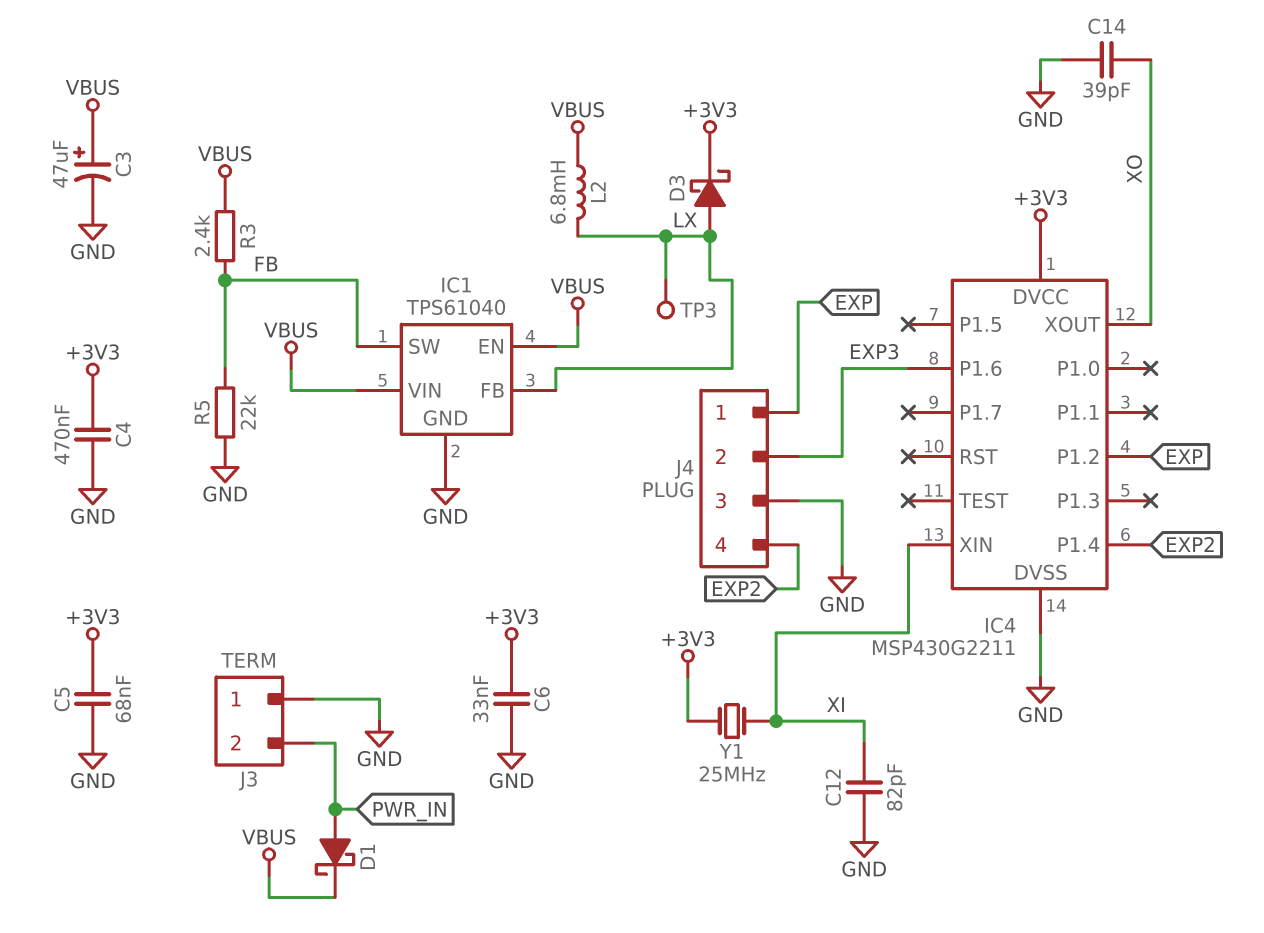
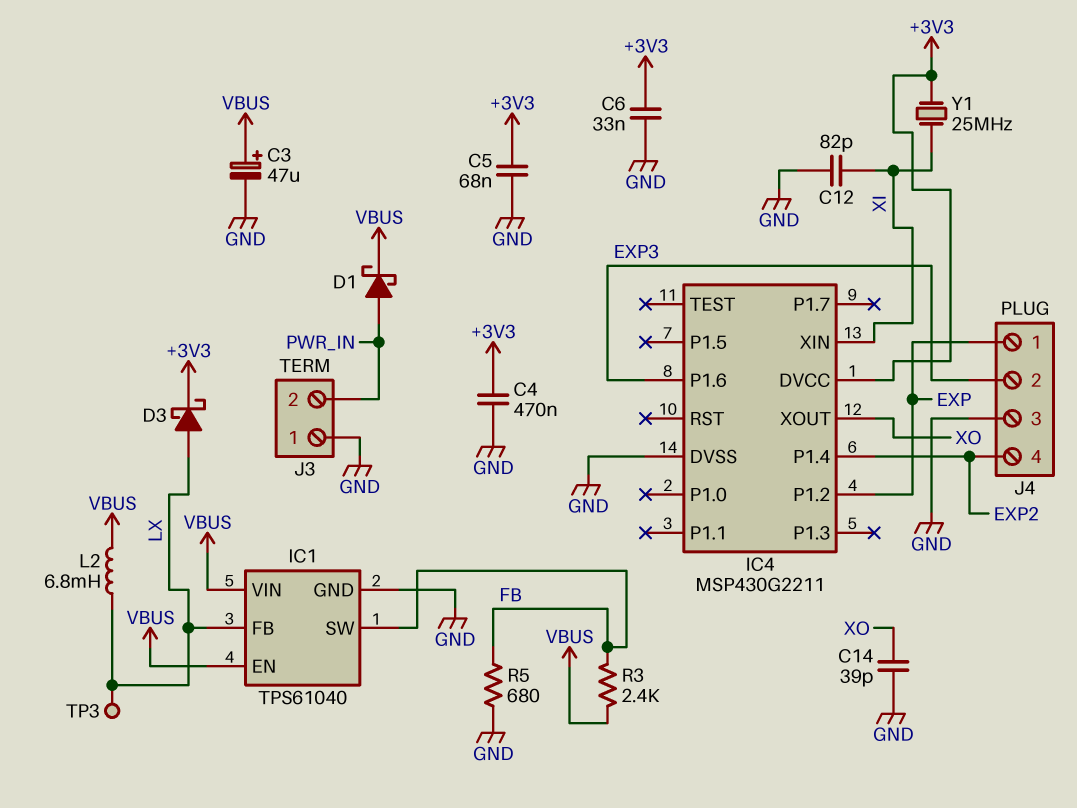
R5: 22k (FB, GND) -> 680 (FB, GND)

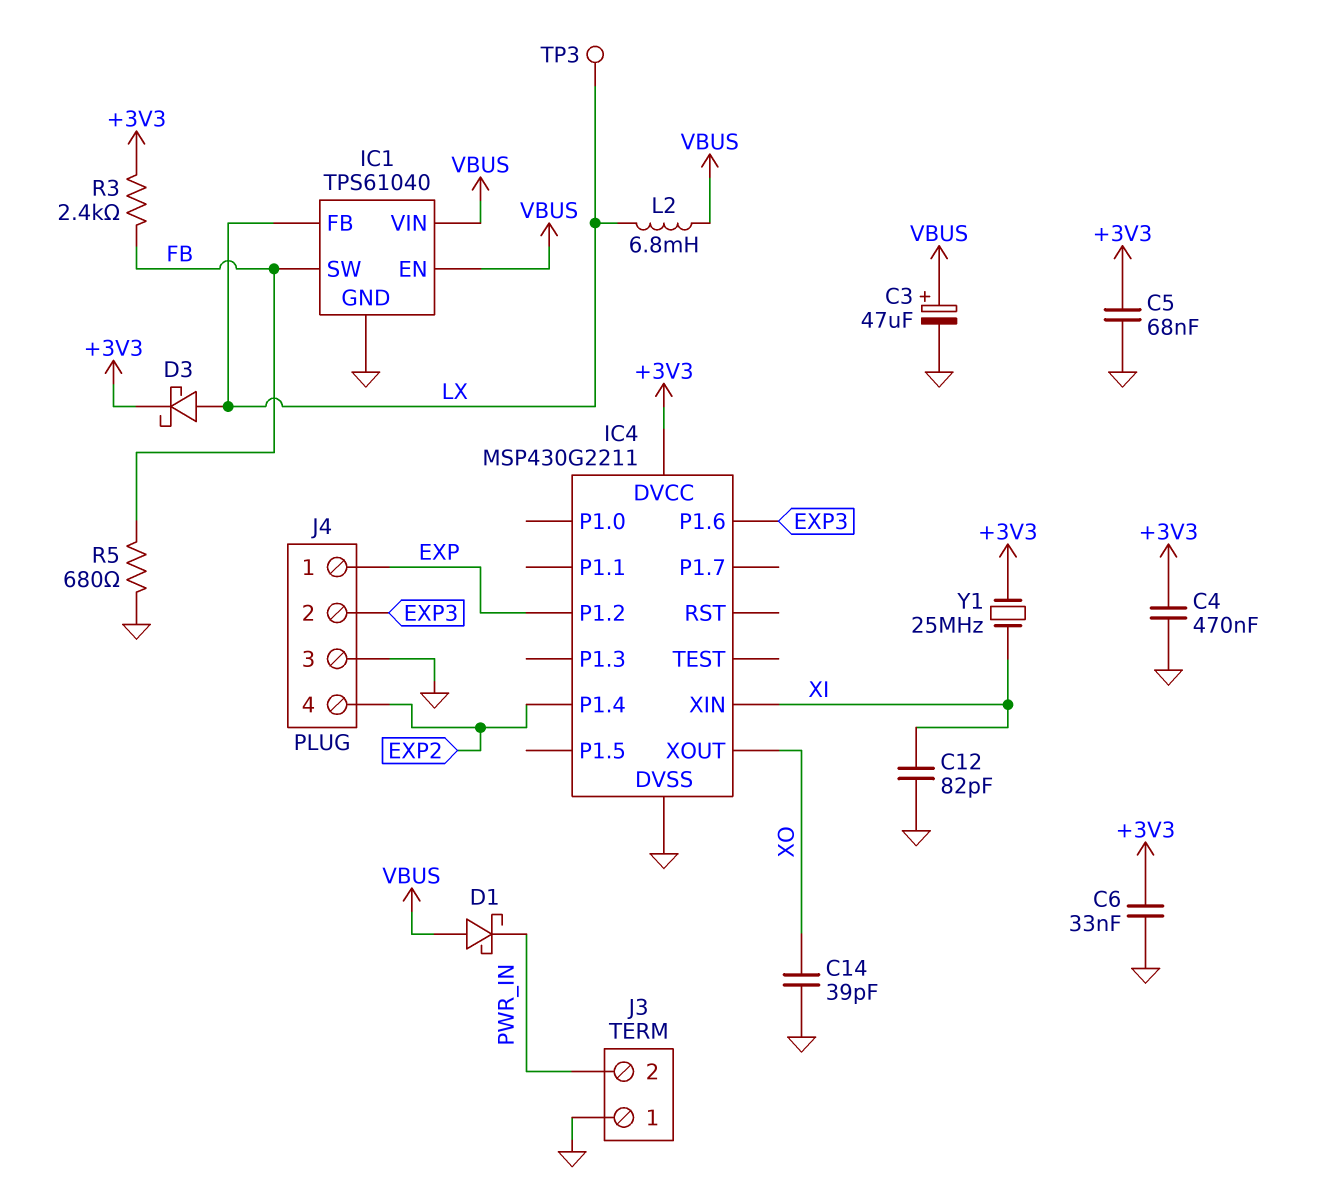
D1: schottky (A PWR_IN, K VBUS) -> schottky (A VBUS, K PWR_IN)
R3: 2.4k (FB, VBUS) -> 2.4k (+3V3, FB)

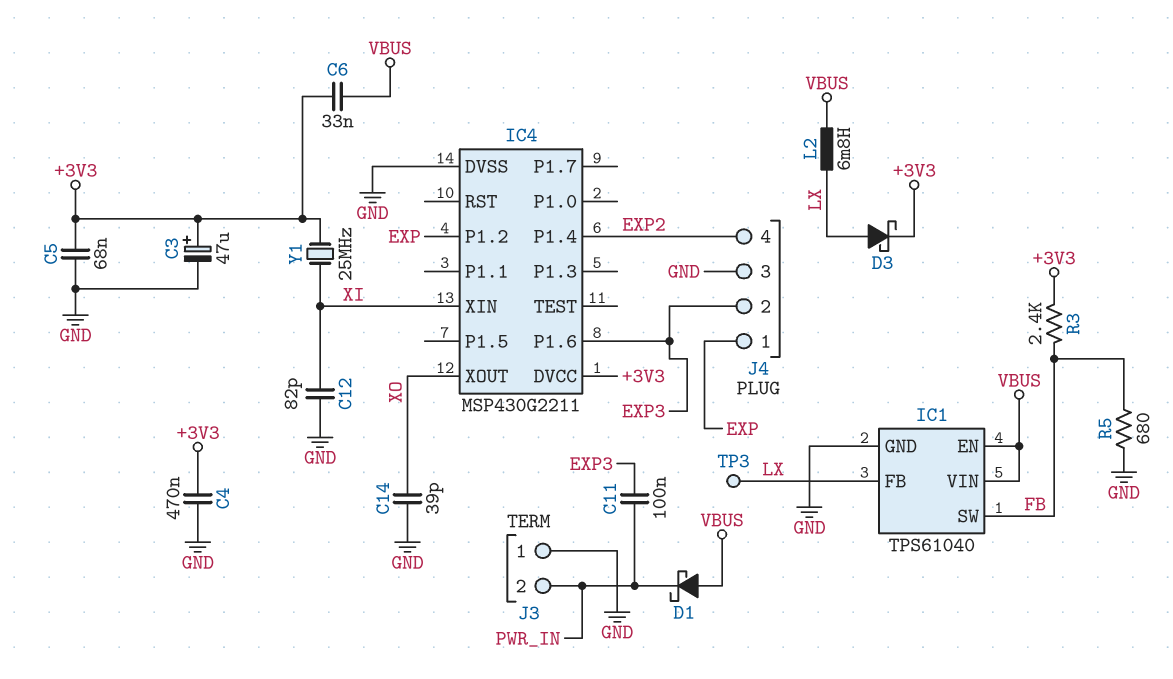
C3: 47uF (plus VBUS, minus GND) -> 47uF (plus +3V3, minus GND)
C6: 33nF (+3V3, GND) -> 33nF (+3V3, VBUS)
C11: none -> 100nF (EXP3, PWR_IN)

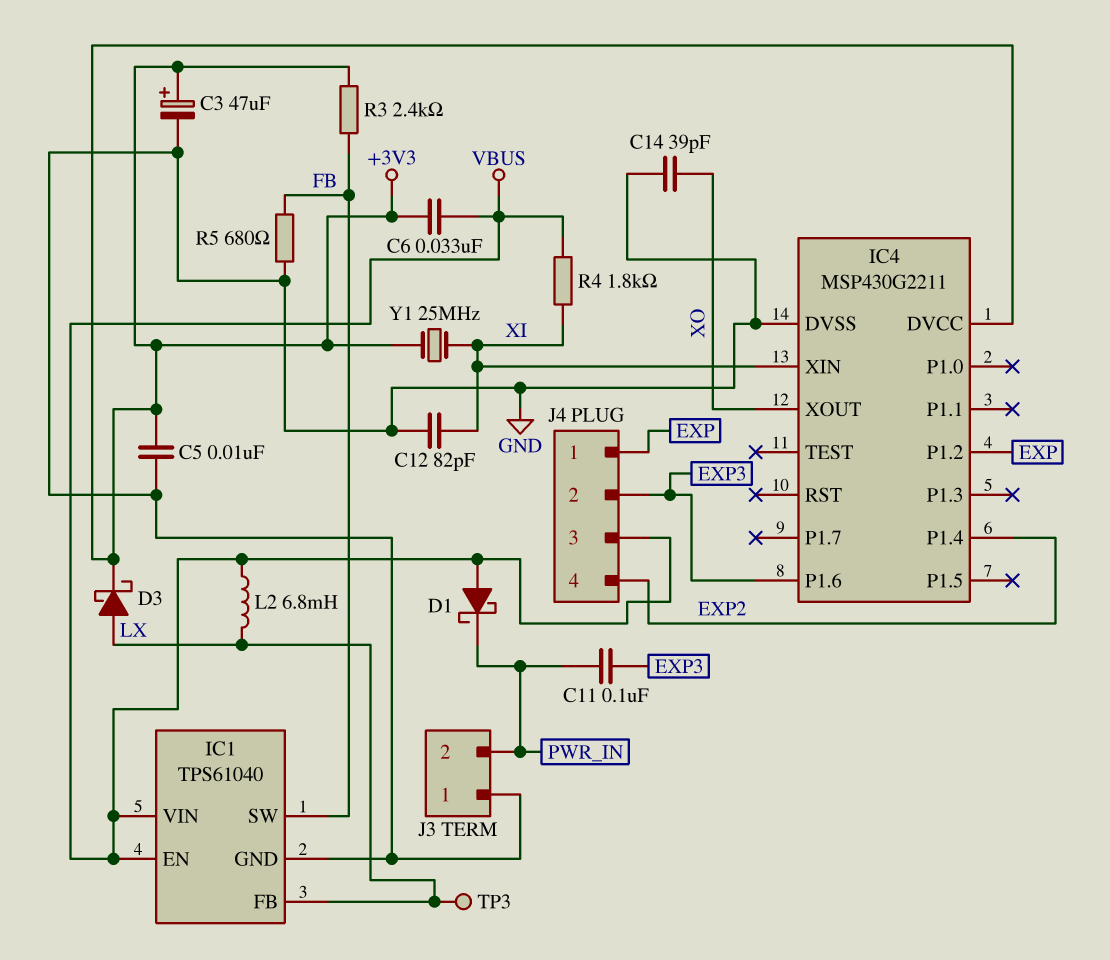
C4: 470nF (+3V3, GND) -> none
C5: 68nF (+3V3, GND) -> 10nF (+3V3, GND)
J4 pin 3: GND -> VBUS
R4: none -> 1.8k (VBUS, XI)

